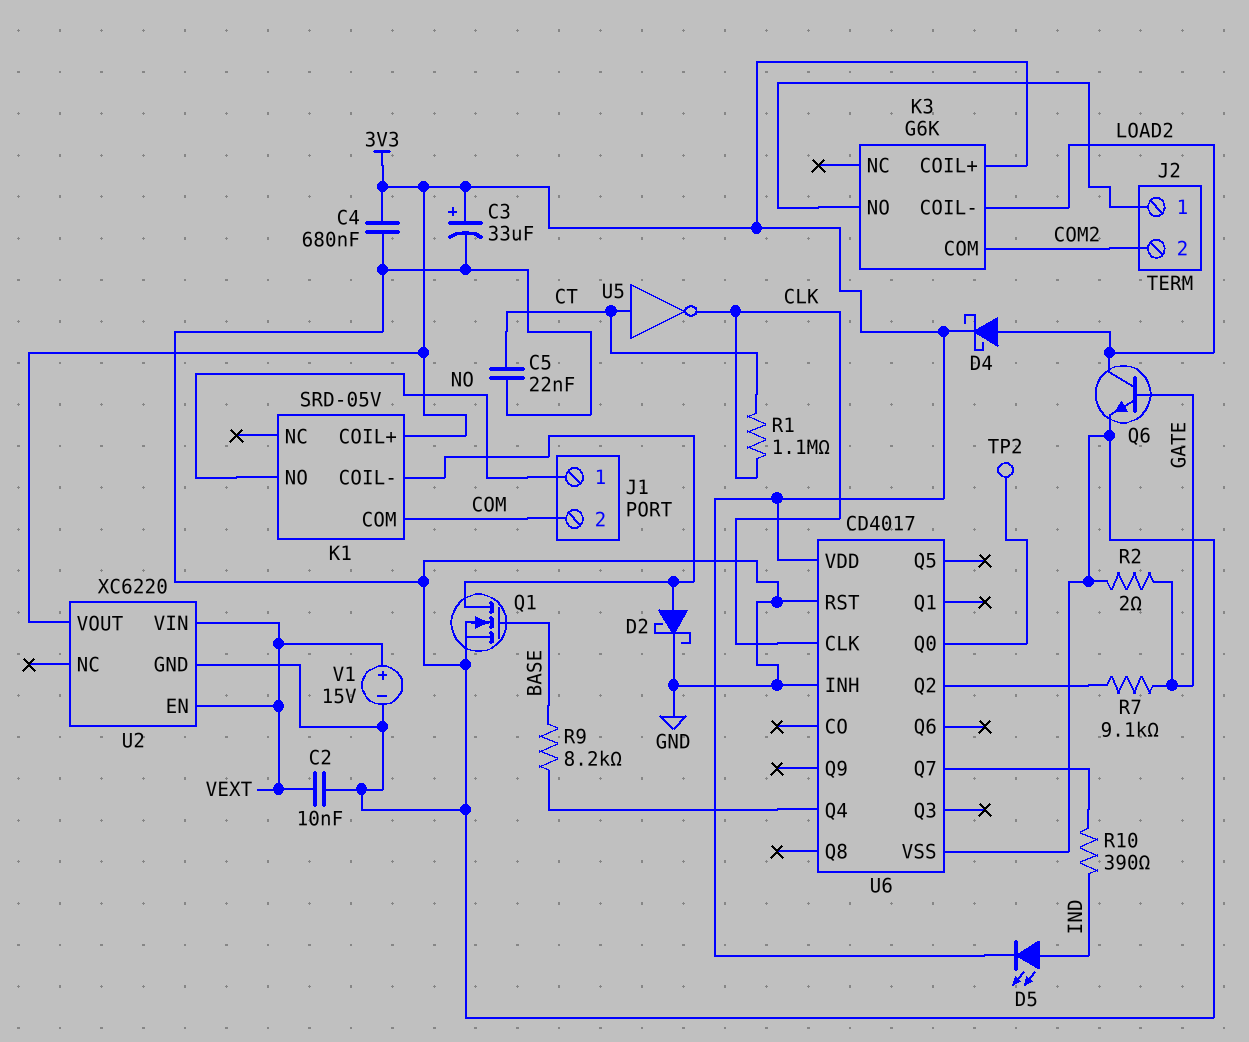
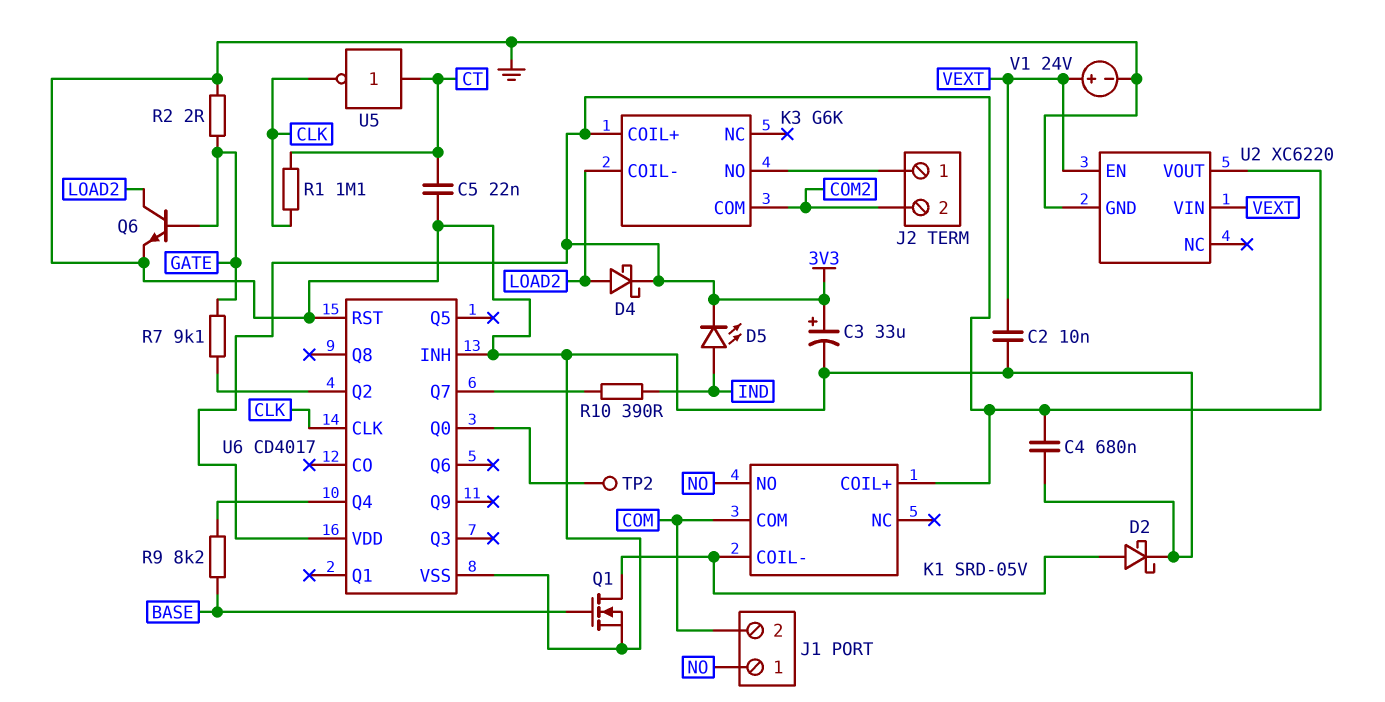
V1: 15V (plus VEXT, minus GND) -> 24V (plus VEXT, minus GND)

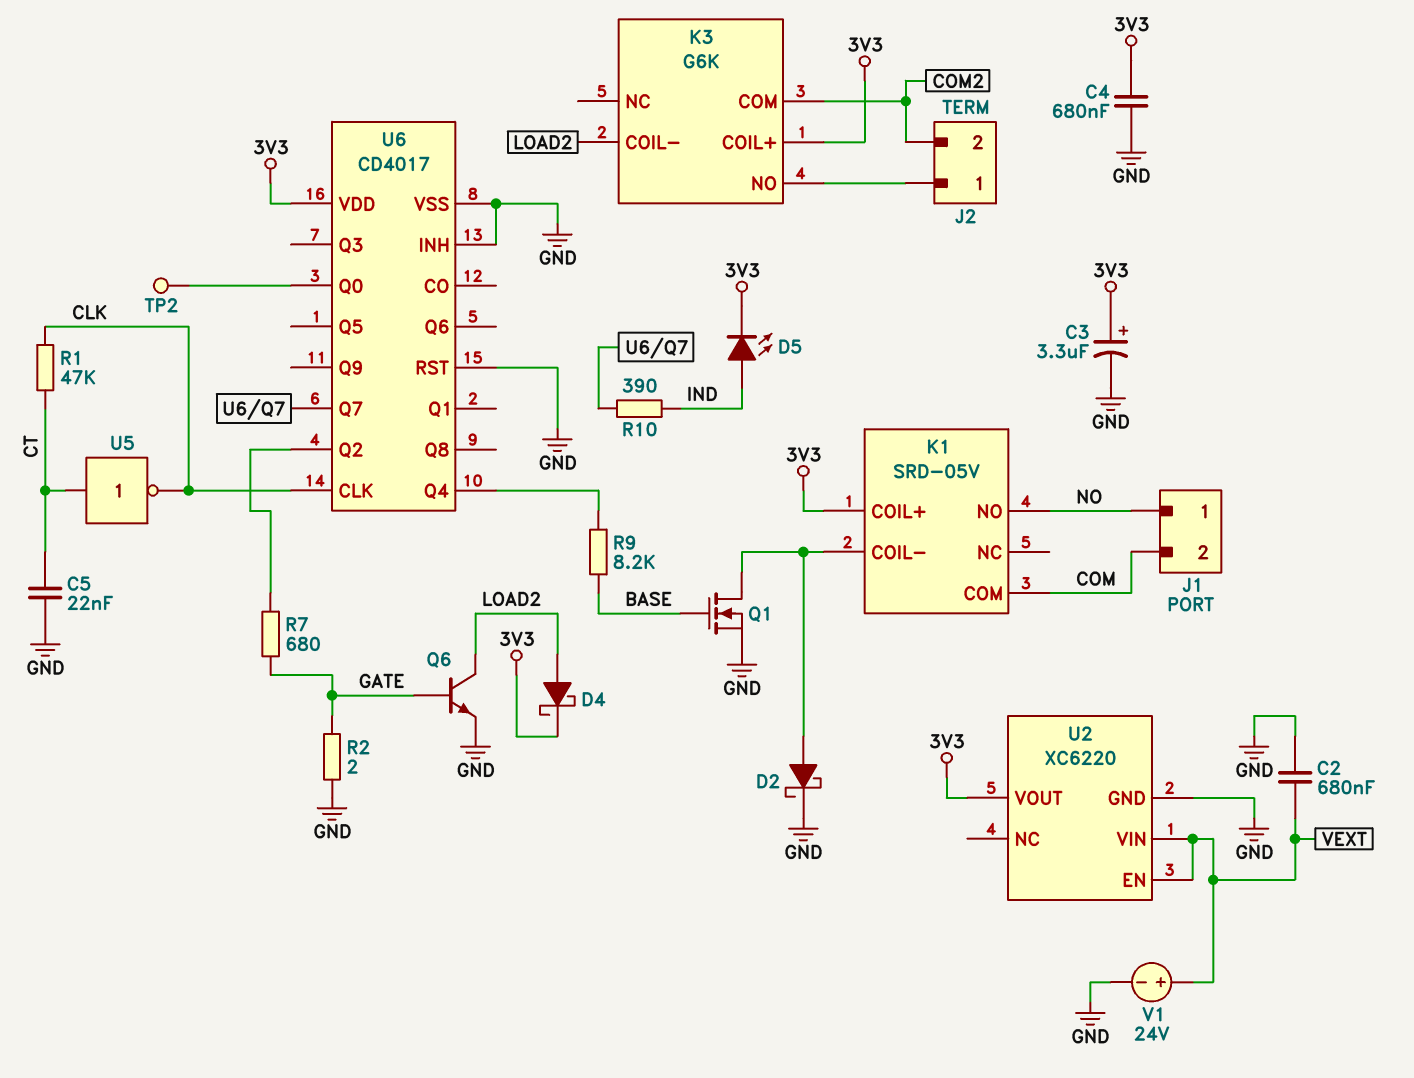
C2: 10nF (GND, VEXT) -> 680nF (GND, VEXT)
C3: 33uF (plus 3V3, minus GND) -> 3.3uF (plus 3V3, minus GND)
R1: 1.1M (CLK, CT) -> 47k (CLK, CT)
R7: 9.1k (GATE, U6/Q2) -> 680 (GATE, U6/Q2)

